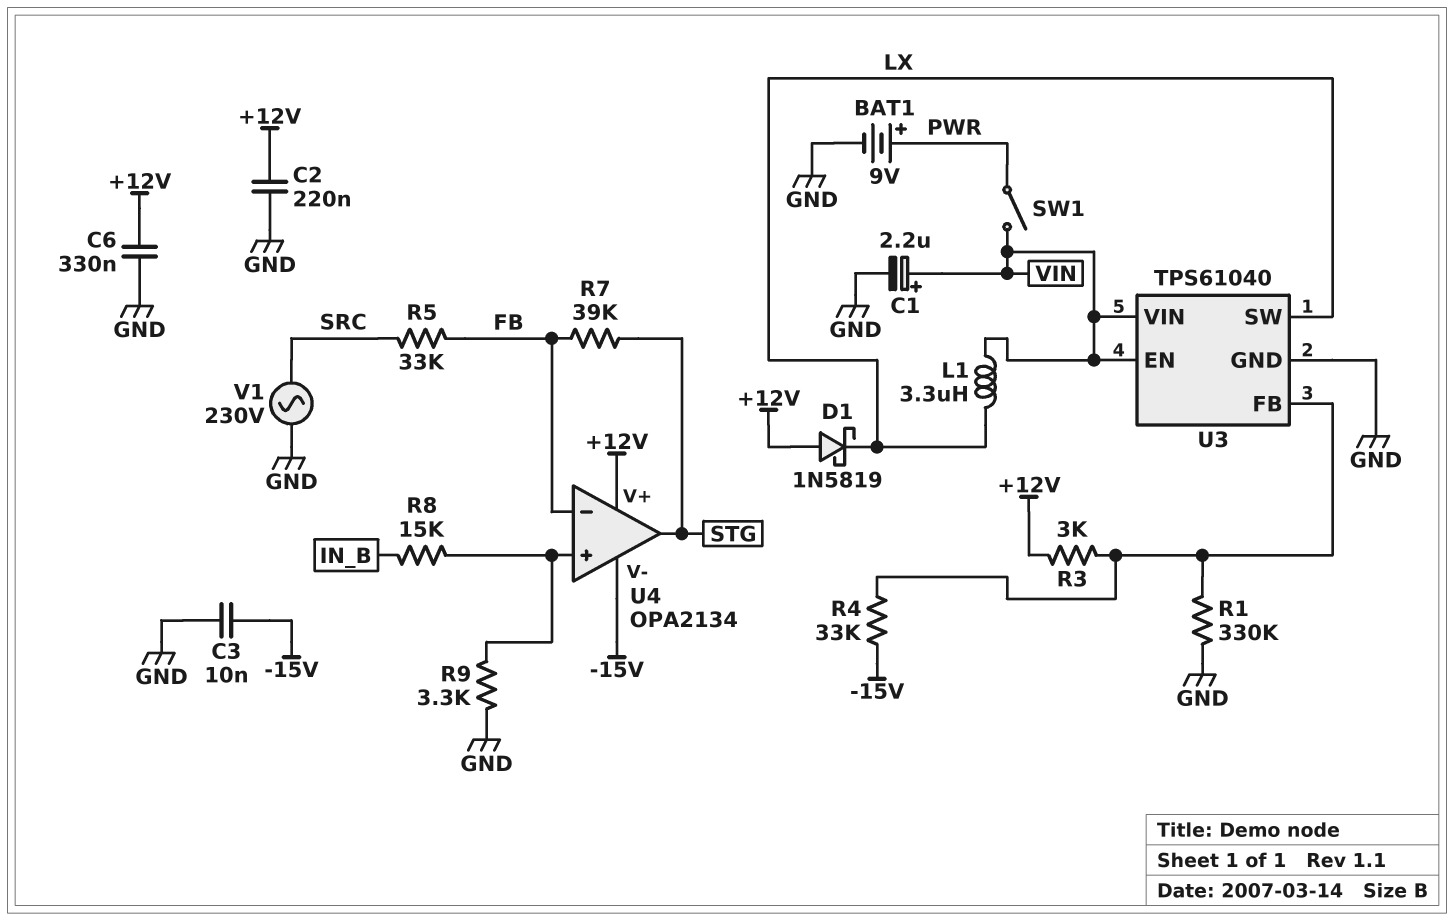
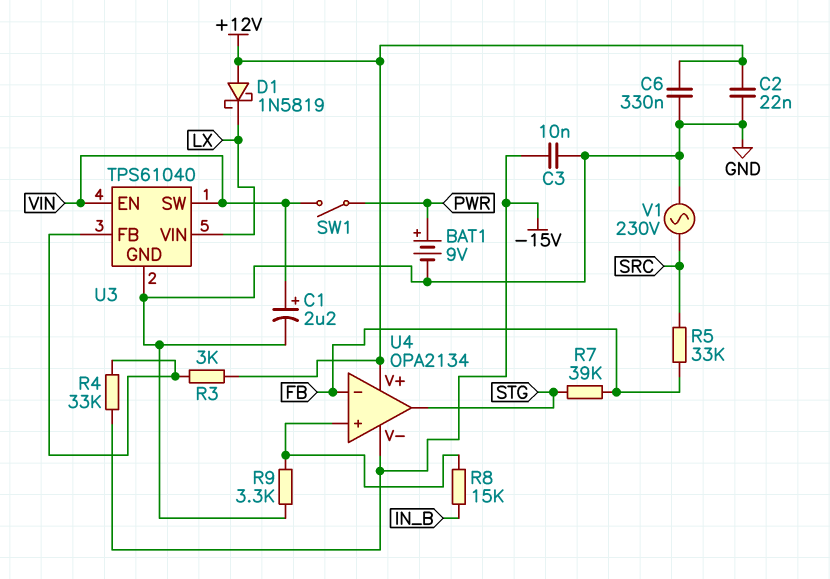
C2: 220nF (+12V, GND) -> 22nF (+12V, GND)
L1: 3.3uH (LX, VIN) -> none
R1: 330k (GND, U3/FB) -> none
U3 pin SW: LX -> VIN
U3 pin VIN: VIN -> LX

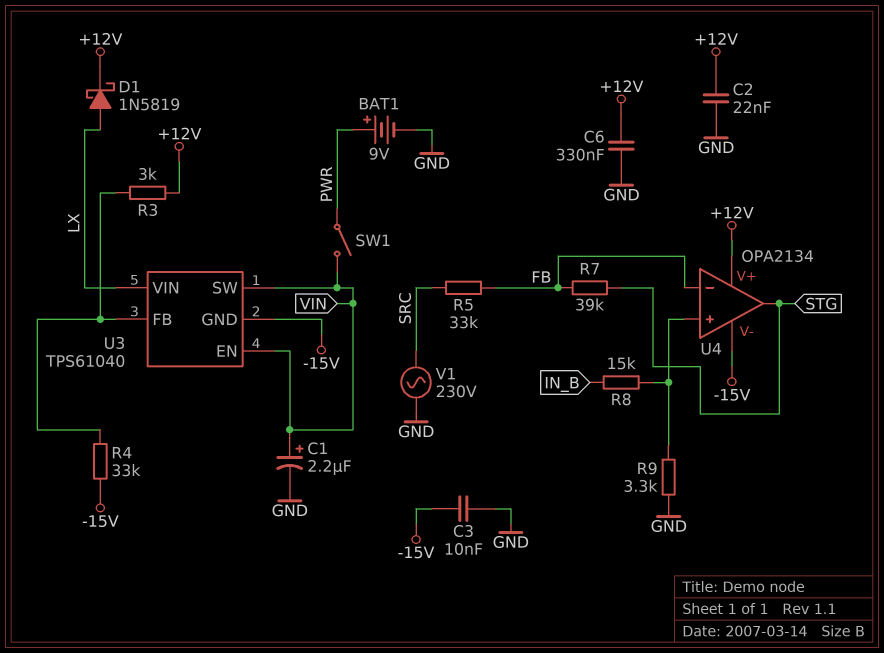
D1: schottky 1N5819 (A +12V, K LX) -> schottky 1N5819 (A LX, K +12V)
U3 pin GND: GND -> -15V

